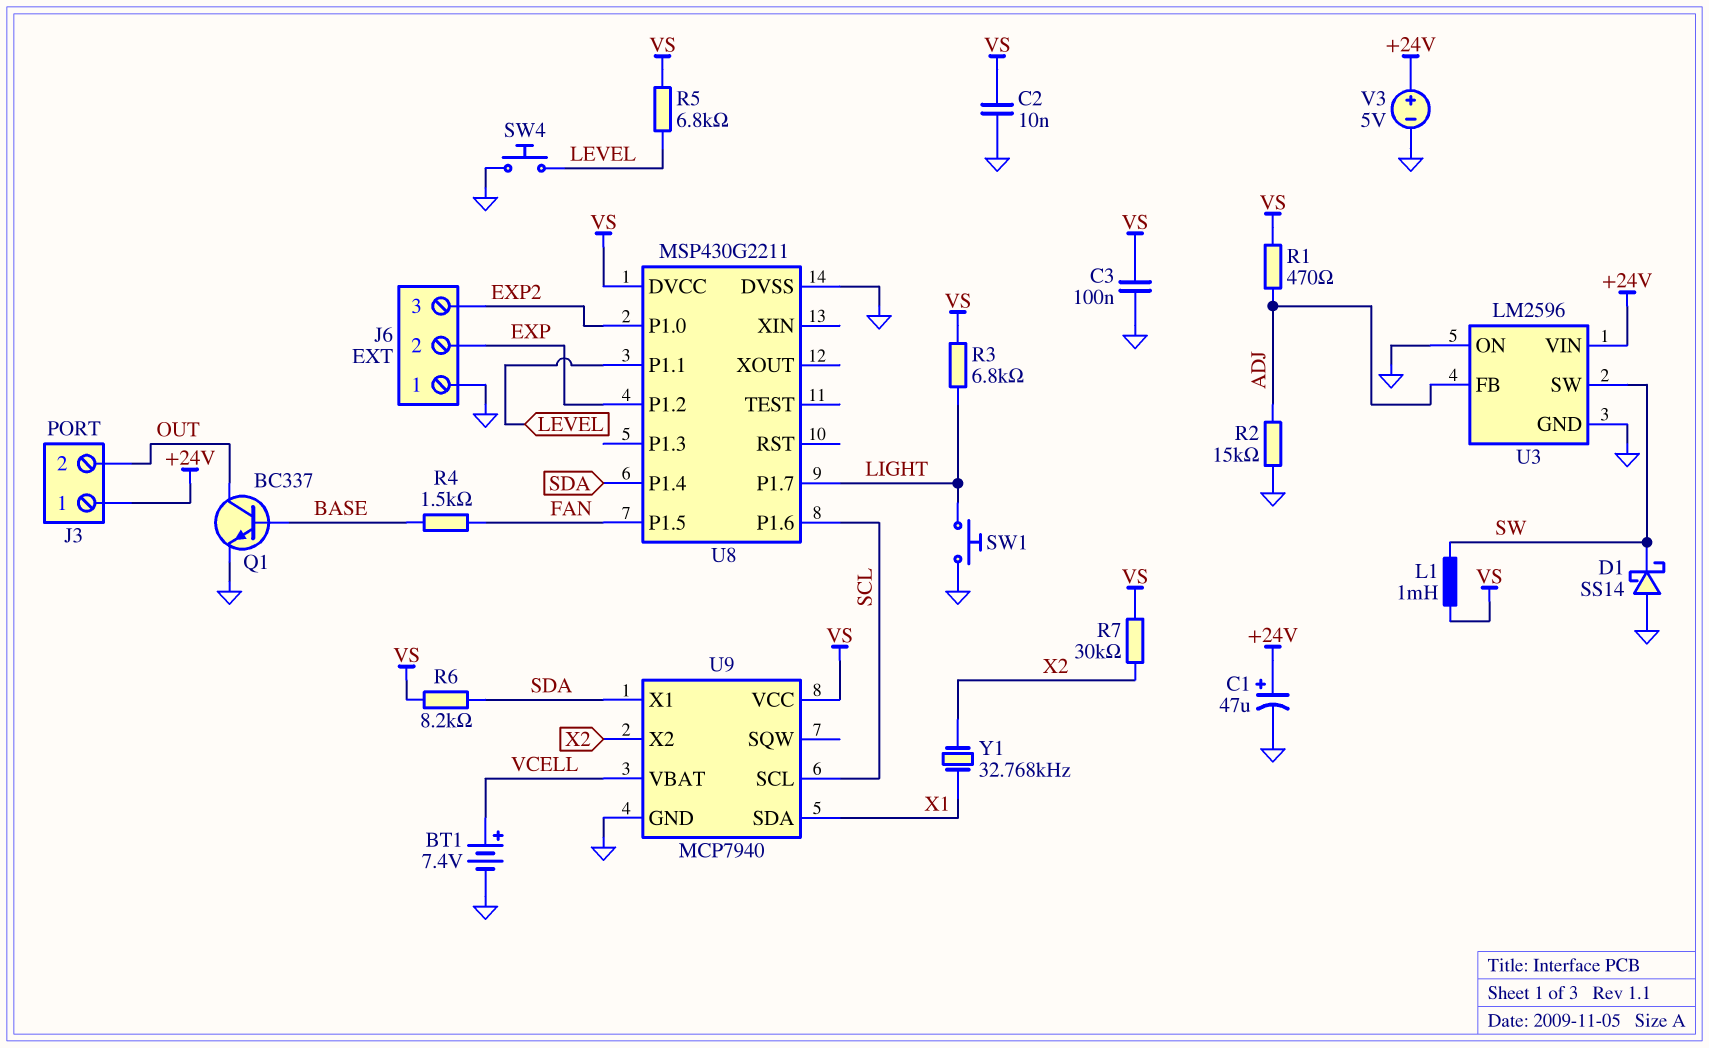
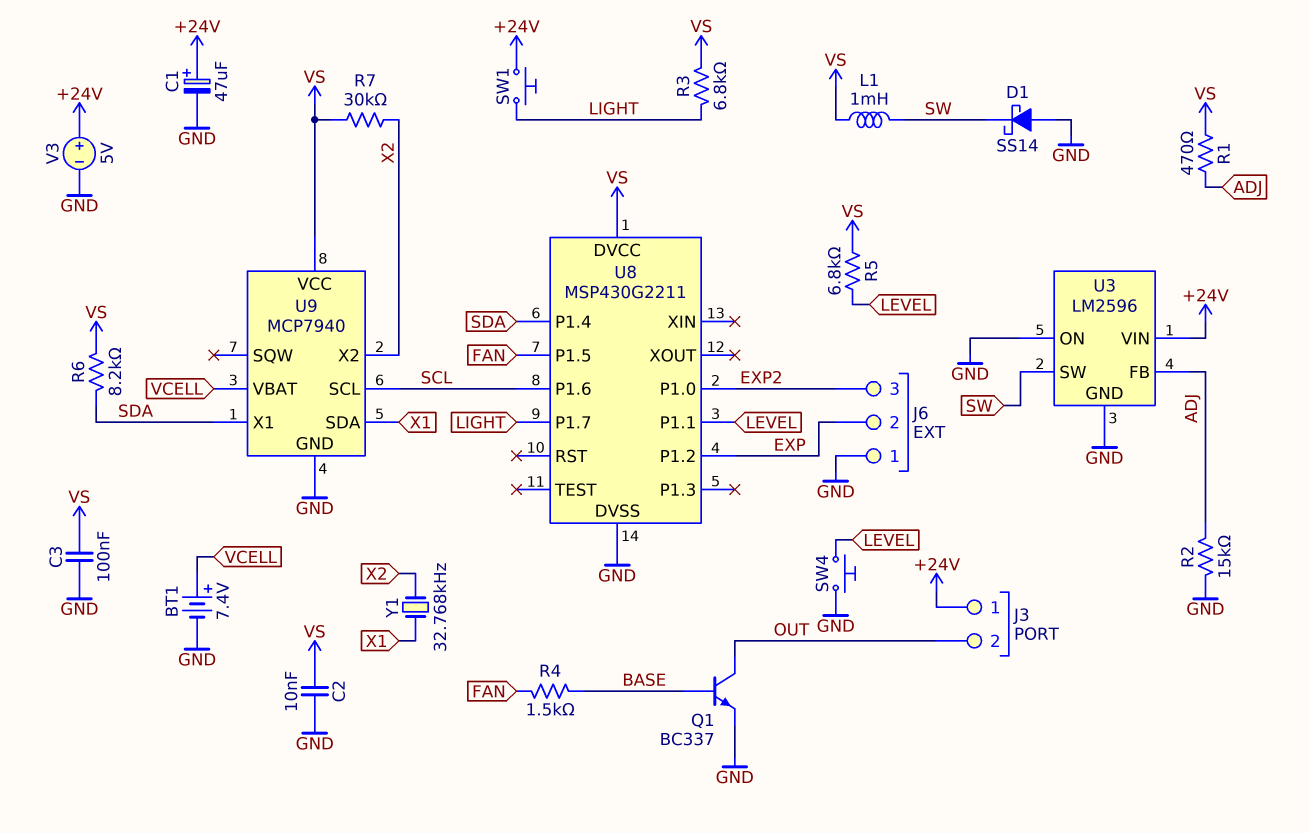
SW1: button (GND, LIGHT) -> button (+24V, LIGHT)

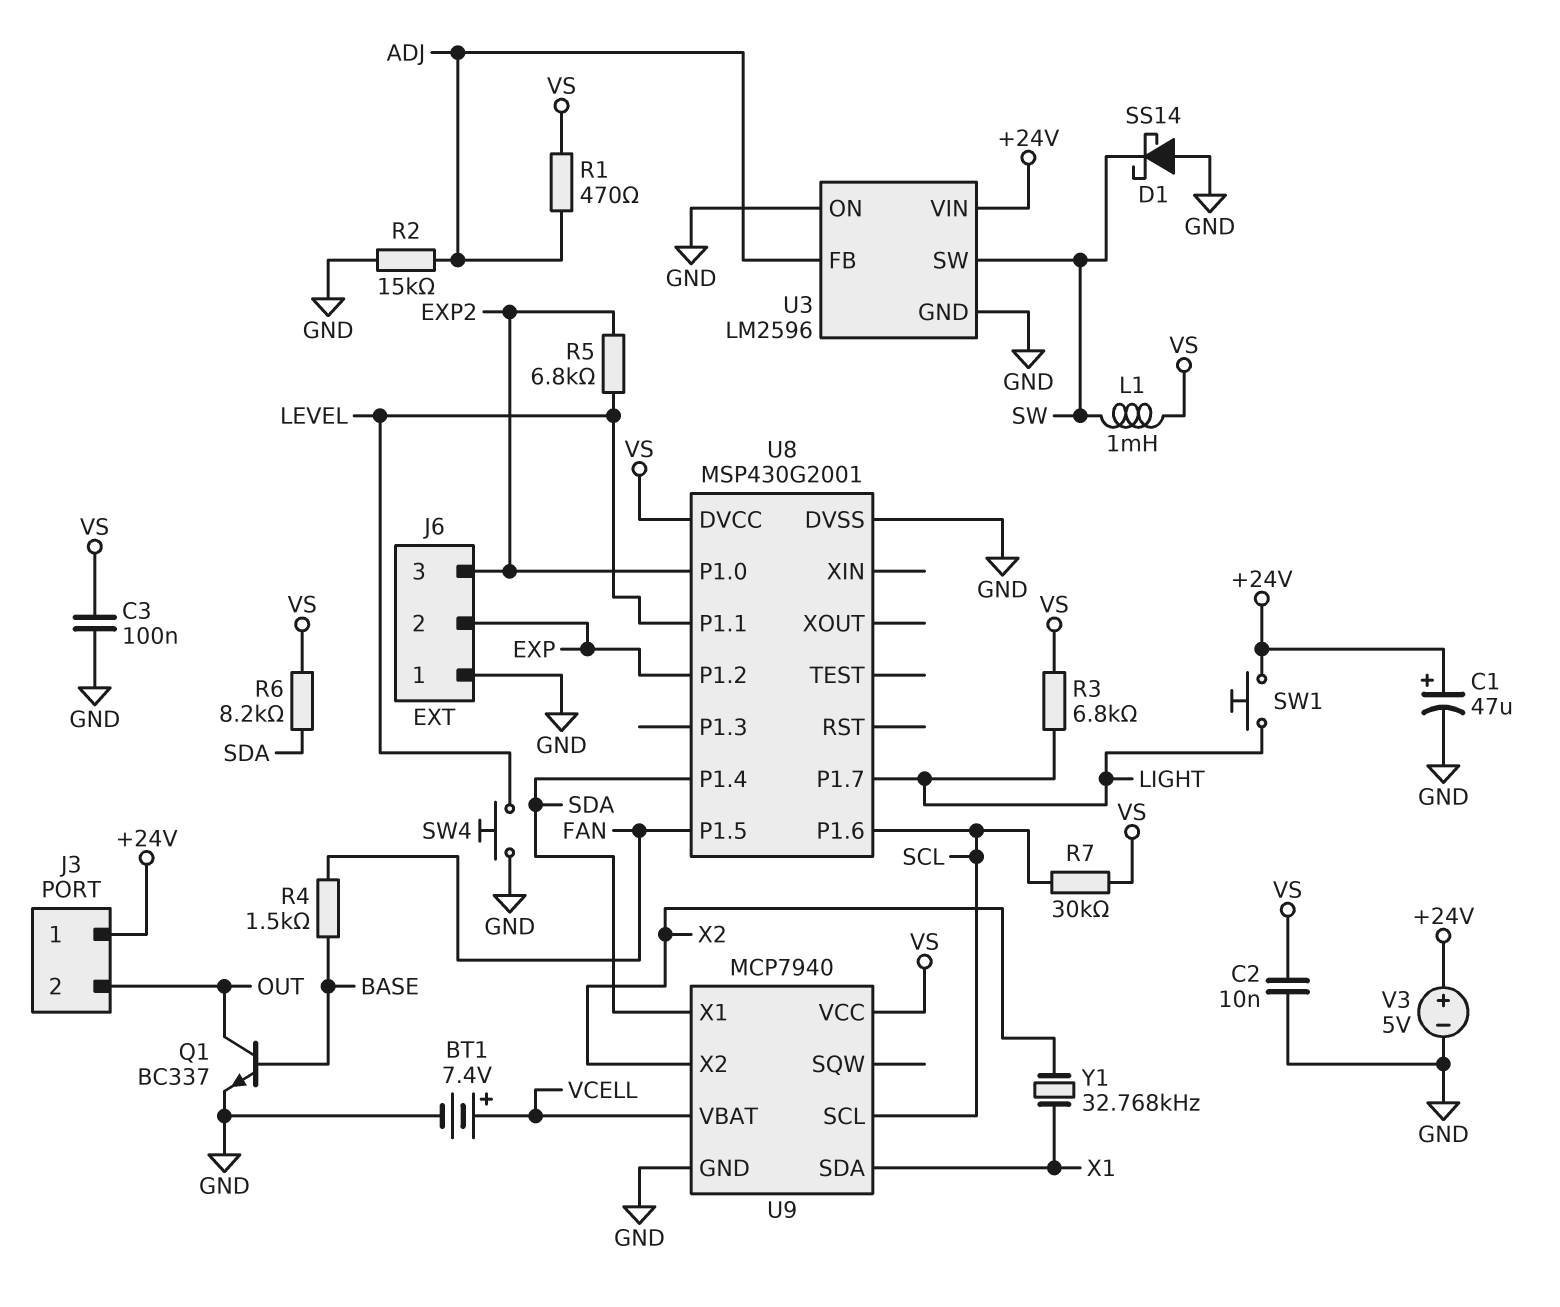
R5: 6.8k (LEVEL, VS) -> 6.8k (EXP2, LEVEL)
R7: 30k (VS, X2) -> 30k (SCL, VS)
U8: MSP430G2211 -> MSP430G2001

